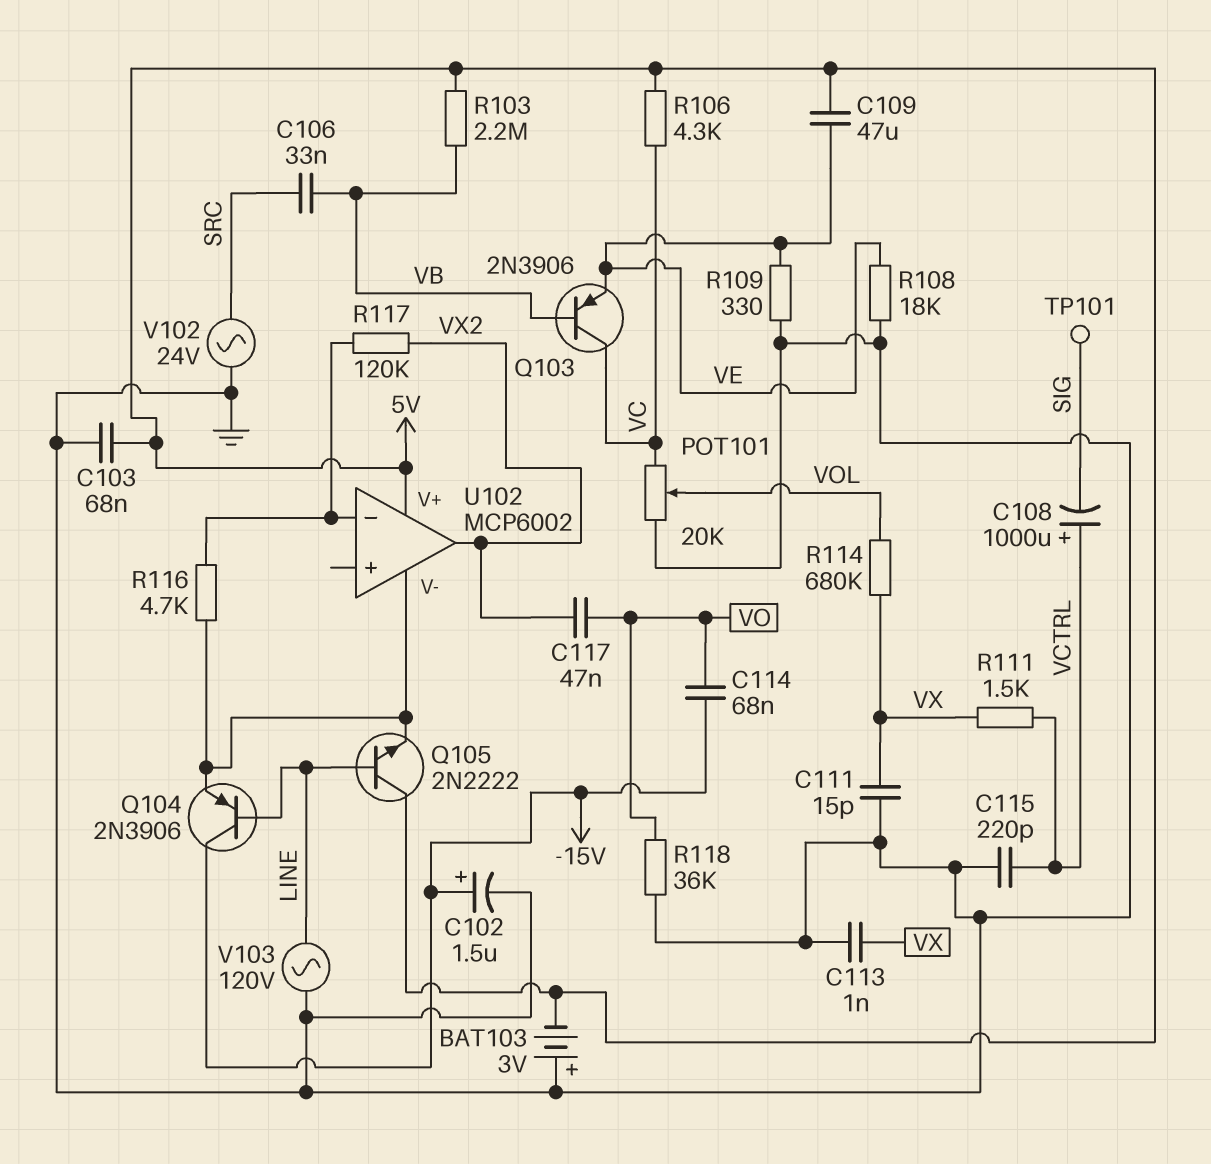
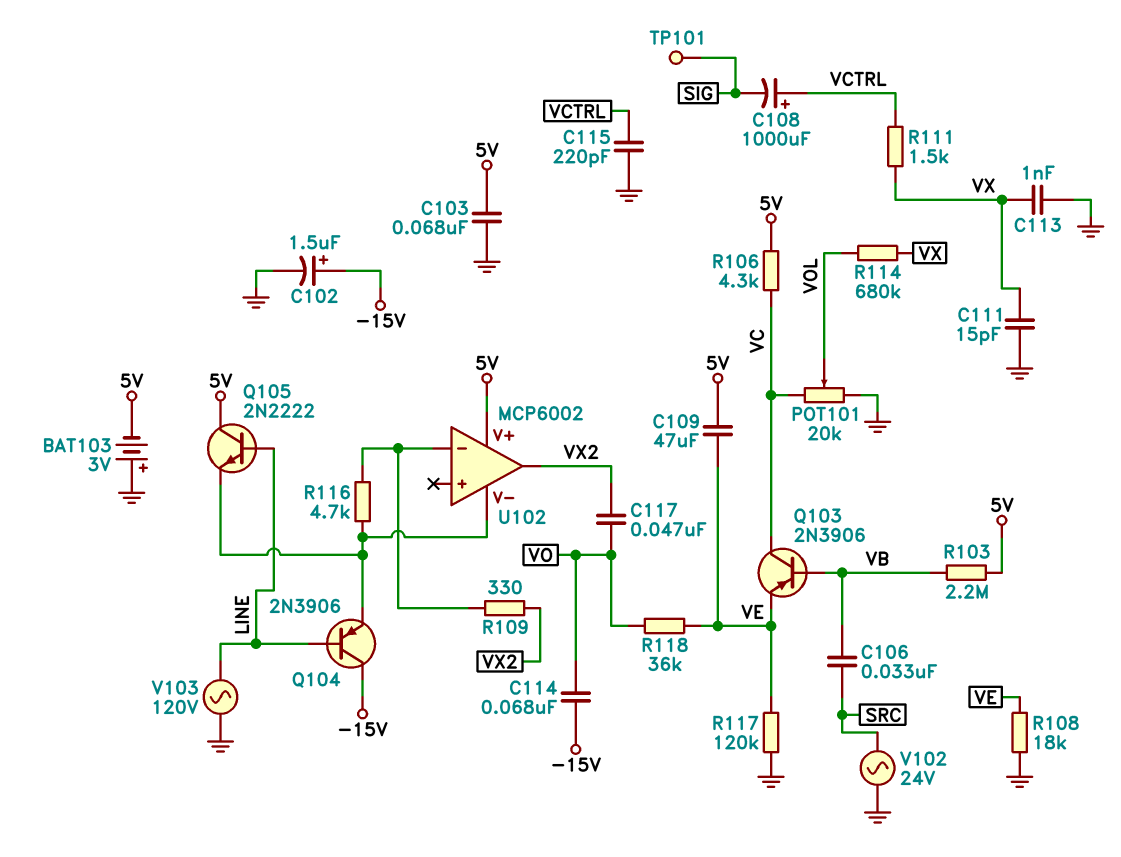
R109: 330 (GND, VE) -> 330 (U102/in-, VX2)
R117: 120k (U102/in-, VX2) -> 120k (GND, VE)
R118: 36k (GND, VO) -> 36k (VE, VO)

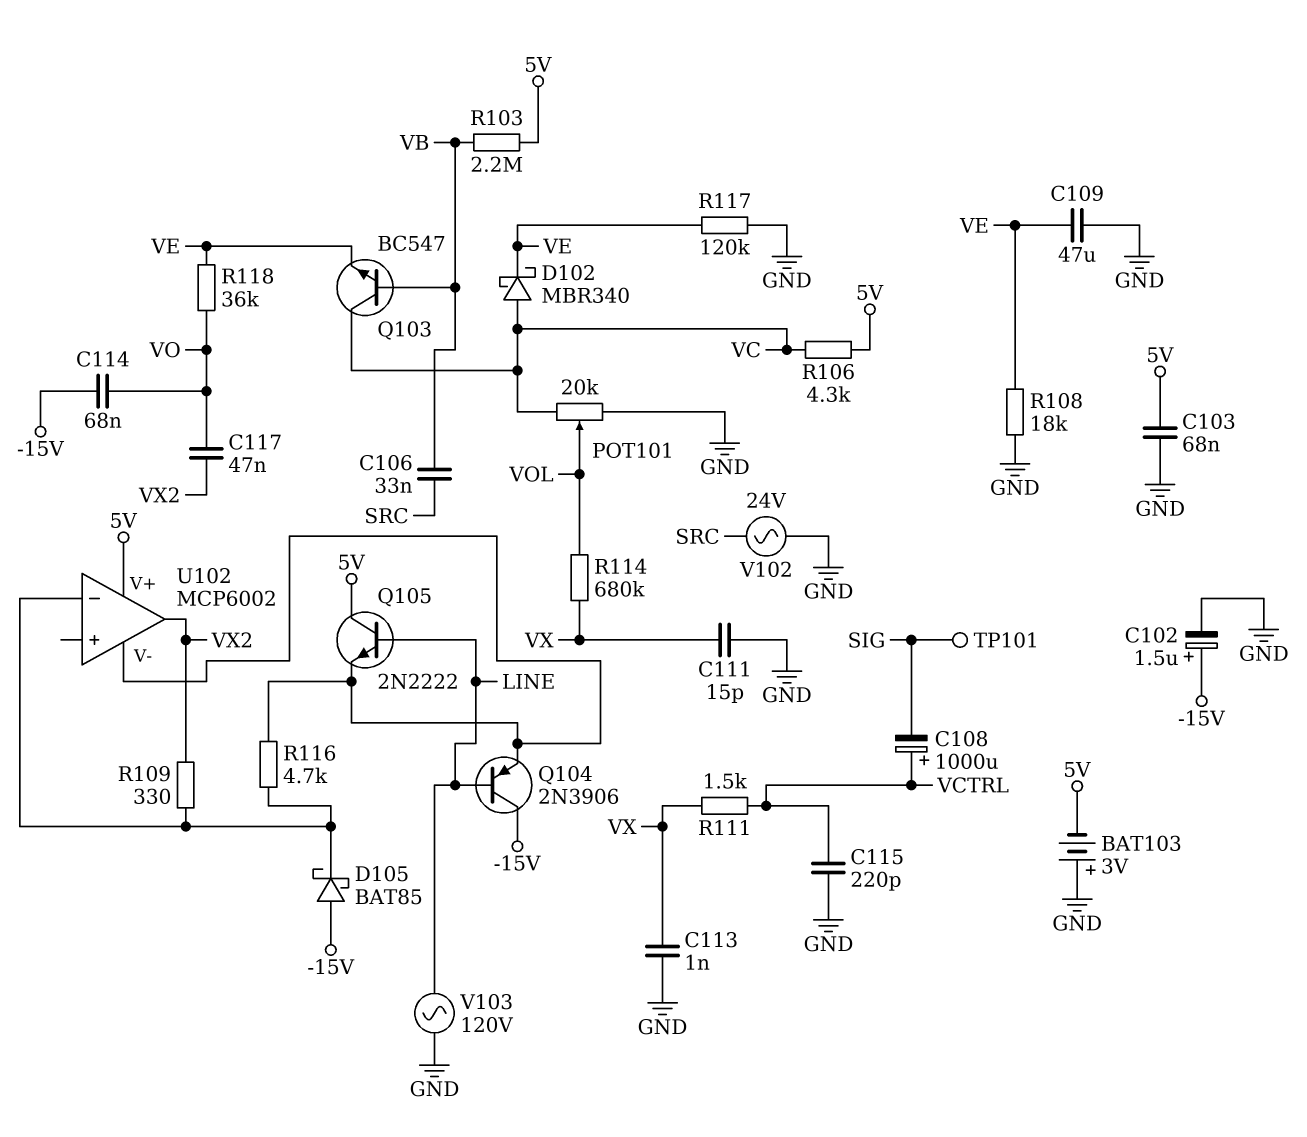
C109: 47uF (5V, VE) -> 47uF (GND, VE)
D102: none -> schottky MBR340 (A VC, K VE)
D105: none -> schottky BAT85 (A -15V, K U102/in-)
Q103: PNP 2N3906 (B VB, C VC, E VE) -> NPN BC547 (B VB, C VC, E VE)

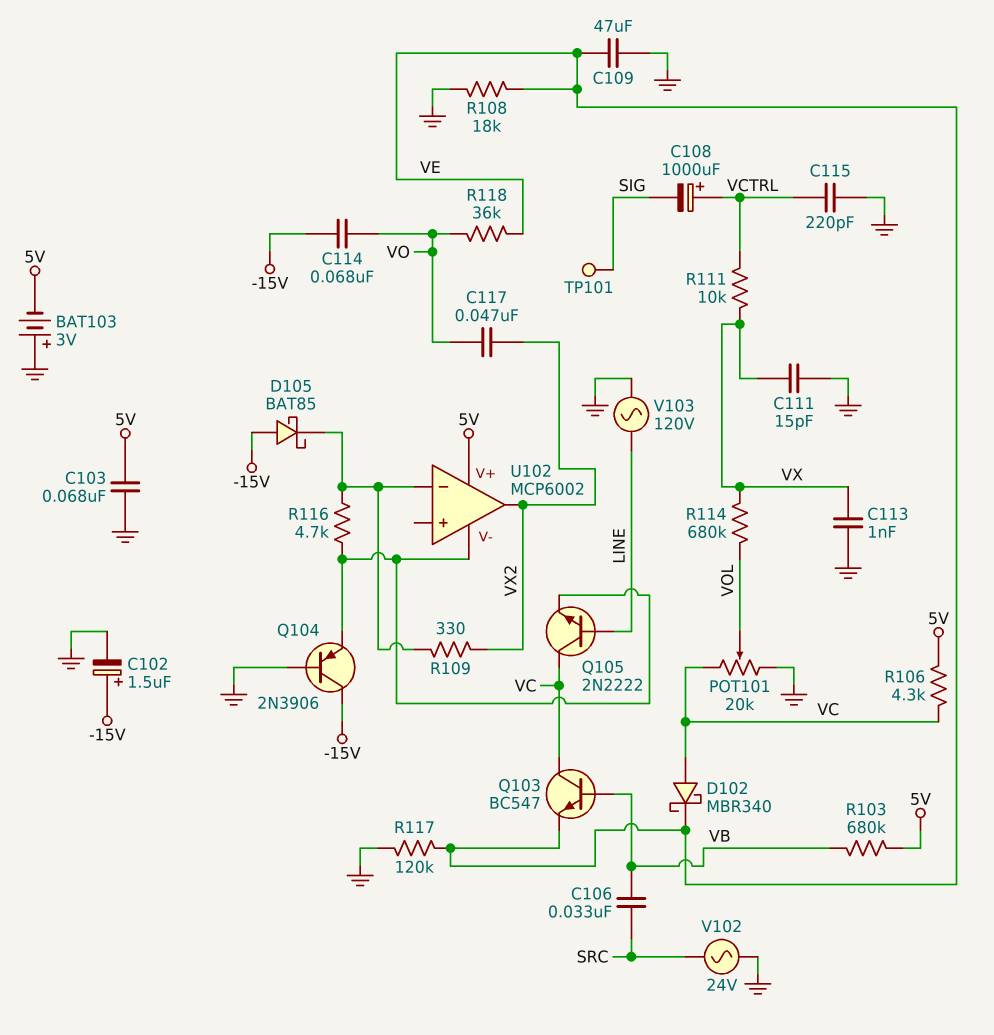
Q104: PNP 2N3906 (B LINE, C -15V, E U102/V-) -> PNP 2N3906 (B GND, C -15V, E U102/V-)
Q105: NPN 2N2222 (B LINE, C 5V, E U102/V-) -> NPN 2N2222 (B LINE, C VC, E U102/V-)
R103: 2.2M (5V, VB) -> 680k (5V, VB)
R111: 1.5k (VCTRL, VX) -> 10k (VCTRL, VX)

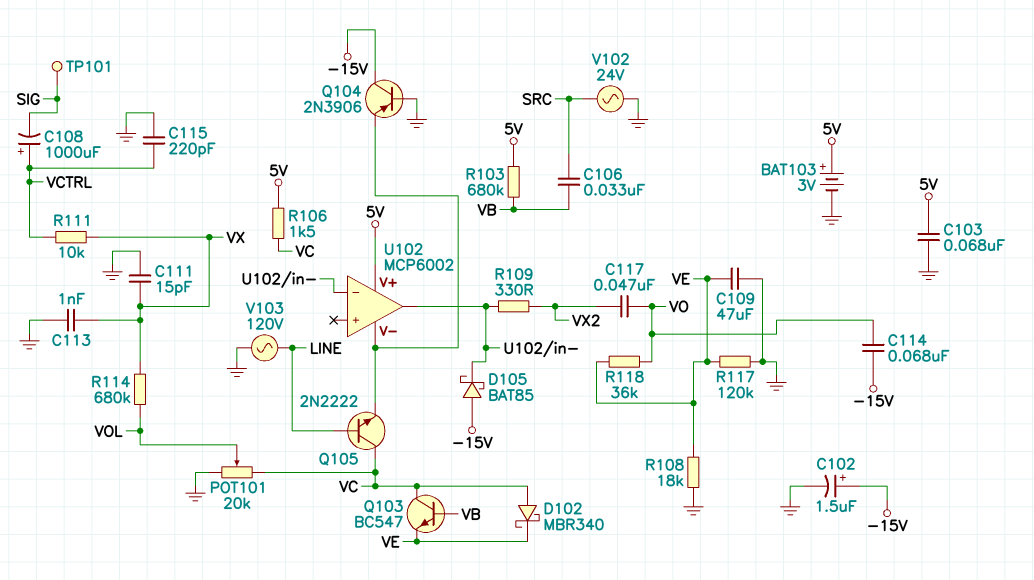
BAT103: 3V (plus GND, minus 5V) -> 3V (plus 5V, minus GND)
R106: 4.3k (5V, VC) -> 1.5k (5V, VC)
R116: 4.7k (U102/V-, U102/in-) -> none
U102 pin out: VX2 -> U102/in-

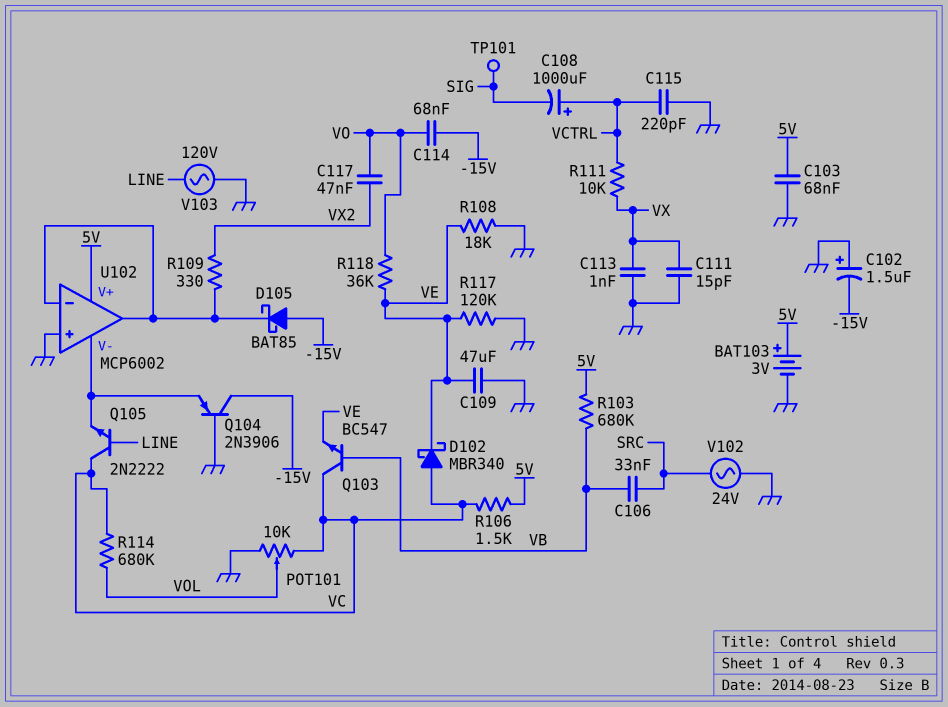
C102: 1.5uF (plus -15V, minus GND) -> 1.5uF (plus GND, minus -15V)
POT101: 20k (GND, VC, wiper VOL) -> 10k (GND, VC, wiper VOL)
R114: 680k (VOL, VX) -> 680k (VC, VOL)
U102 pin in+: none -> GND

